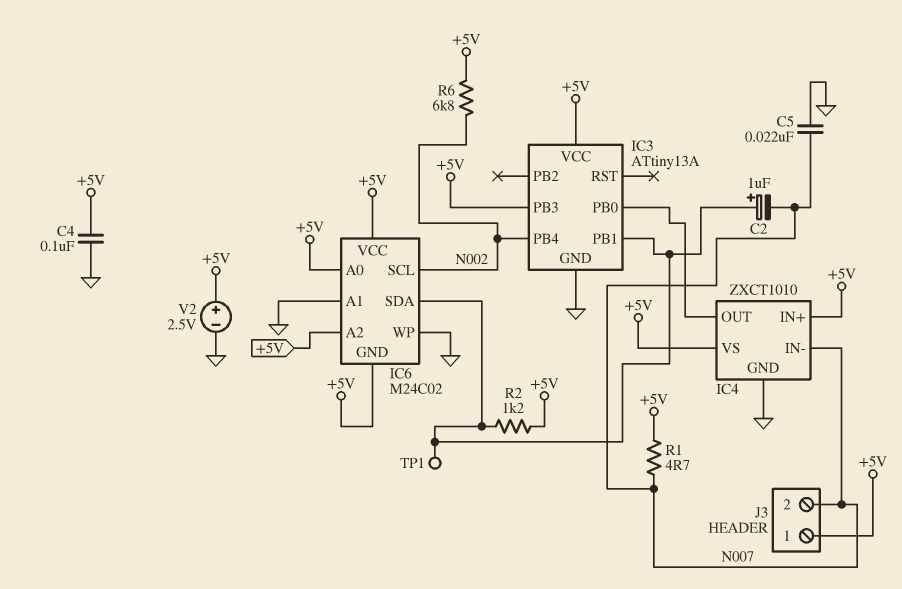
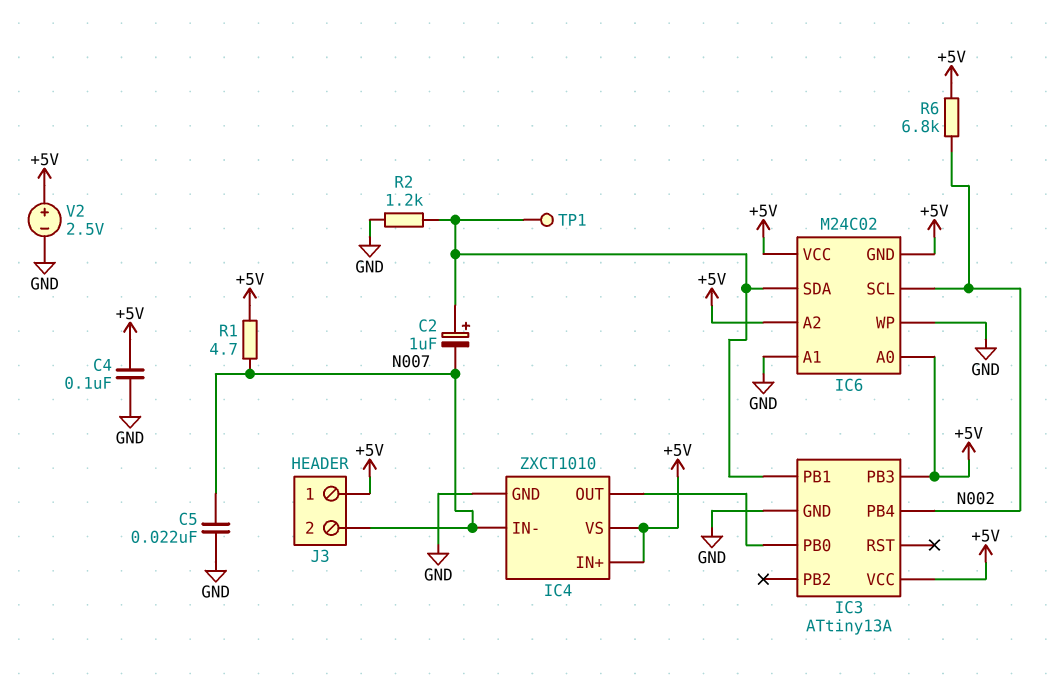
R2: 1.2k (+5V, IC3/PB1) -> 1.2k (GND, IC3/PB1)

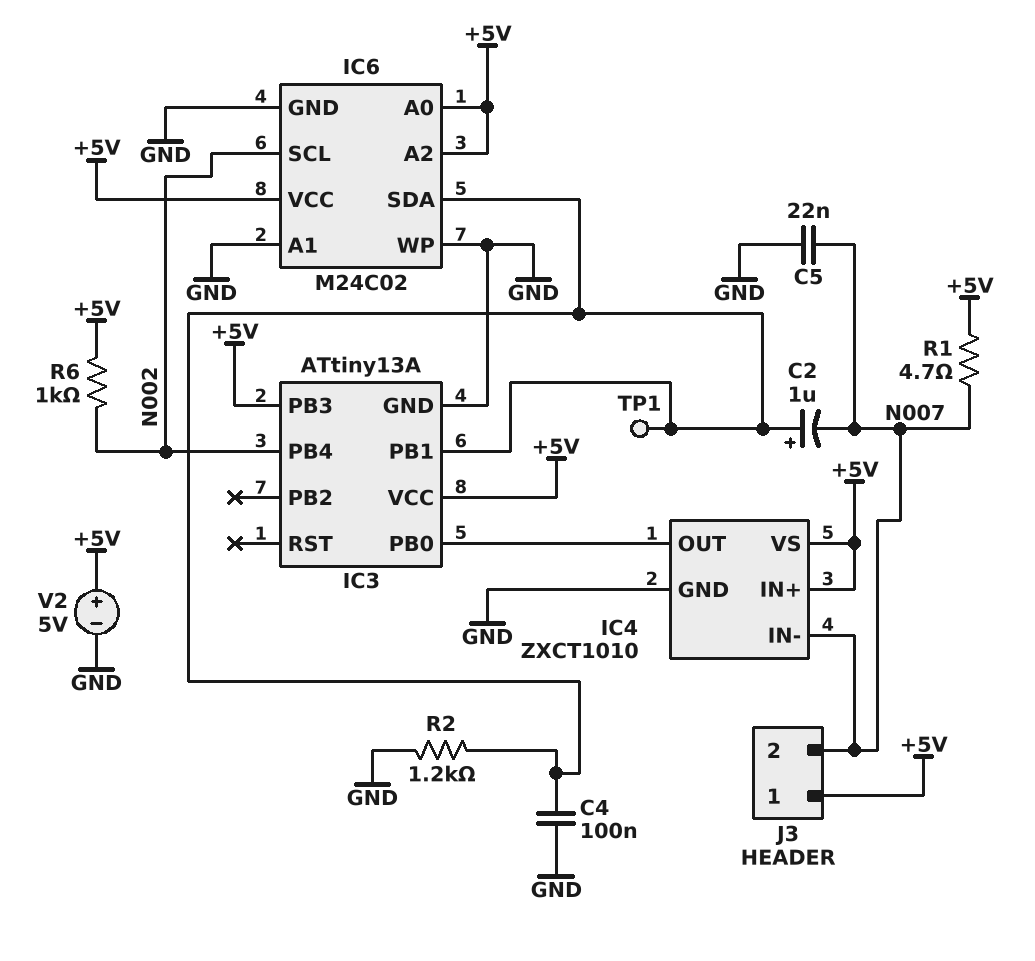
C4: 100nF (+5V, GND) -> 100nF (GND, IC3/PB1)
IC6 pin GND: +5V -> GND
R6: 6.8k (+5V, N002) -> 1k (+5V, N002)
V2: 2.5V (plus +5V, minus GND) -> 5V (plus +5V, minus GND)

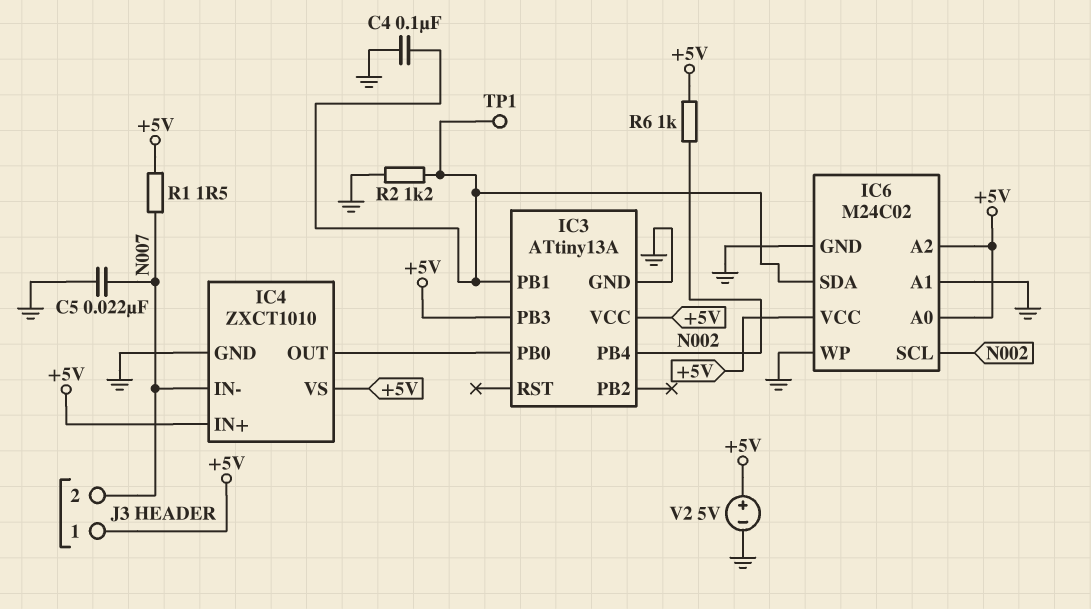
C2: 1uF (plus IC3/PB1, minus N007) -> none
R1: 4.7 (+5V, N007) -> 1.5 (+5V, N007)

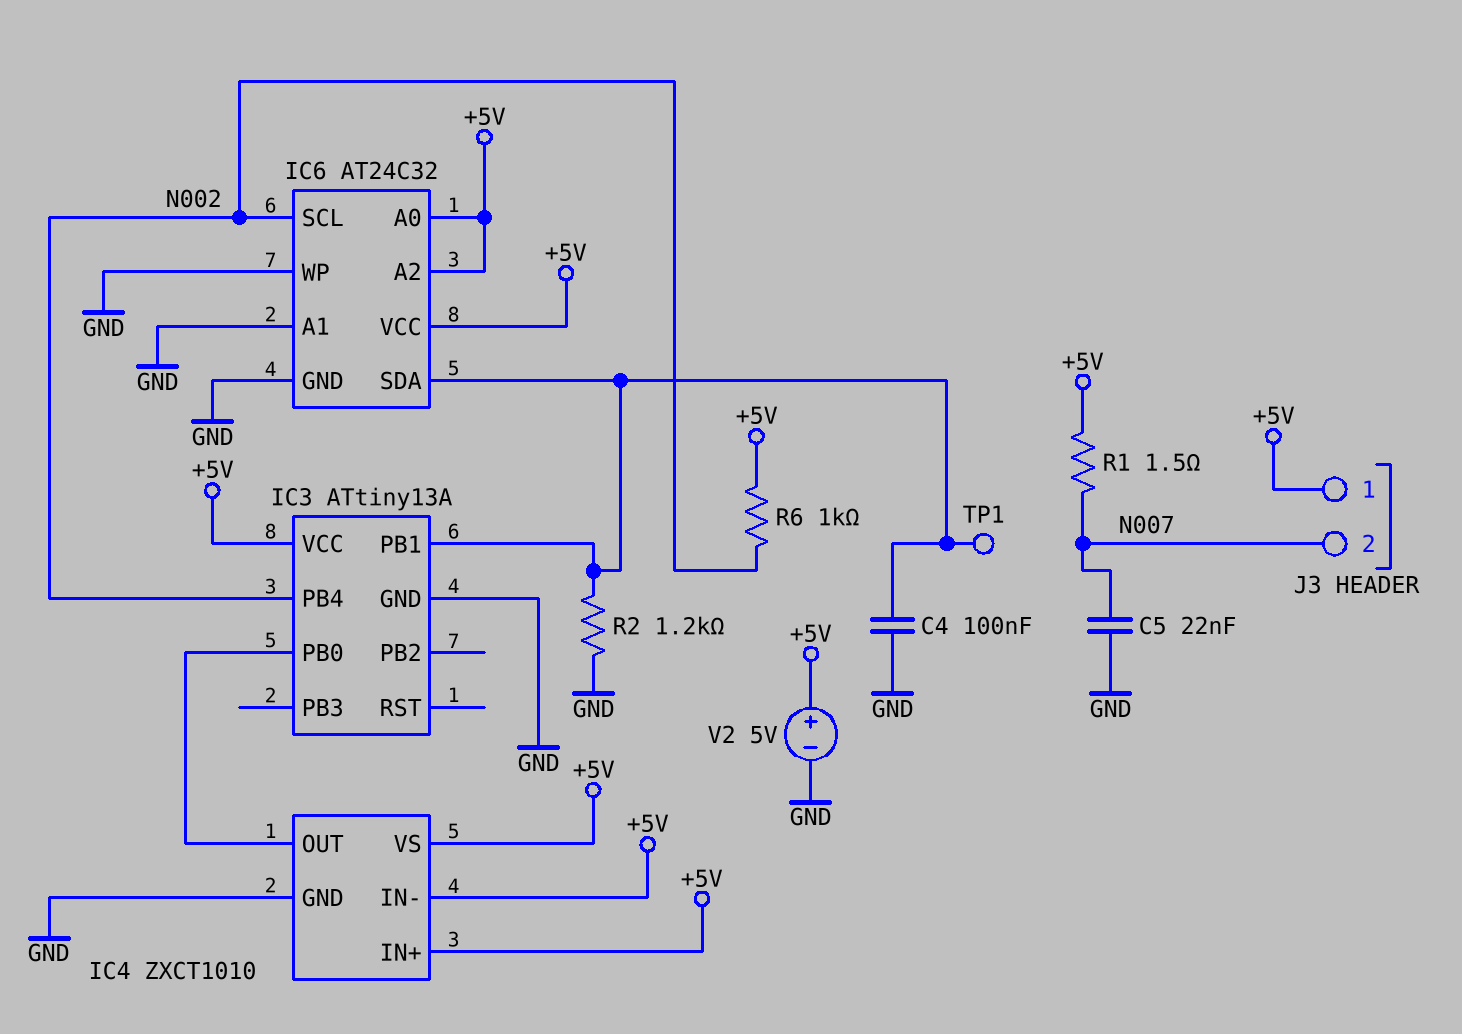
IC3 pin PB3: +5V -> none
IC4 pin IN-: N007 -> +5V
IC6: M24C02 -> AT24C32

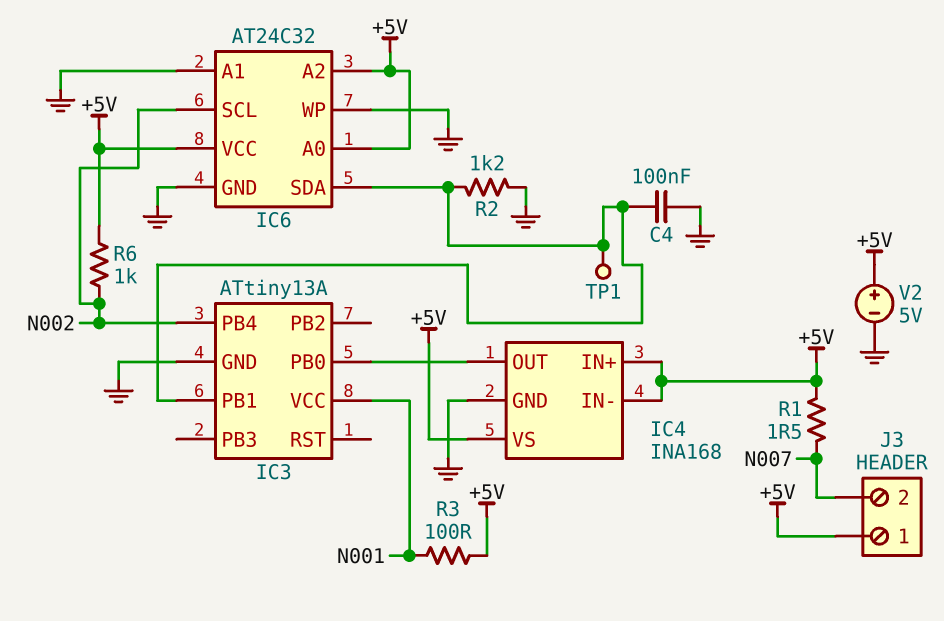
C5: 22nF (GND, N007) -> none
IC3 pin VCC: +5V -> N001
IC4: ZXCT1010 -> INA168
R3: none -> 100 (+5V, N001)

